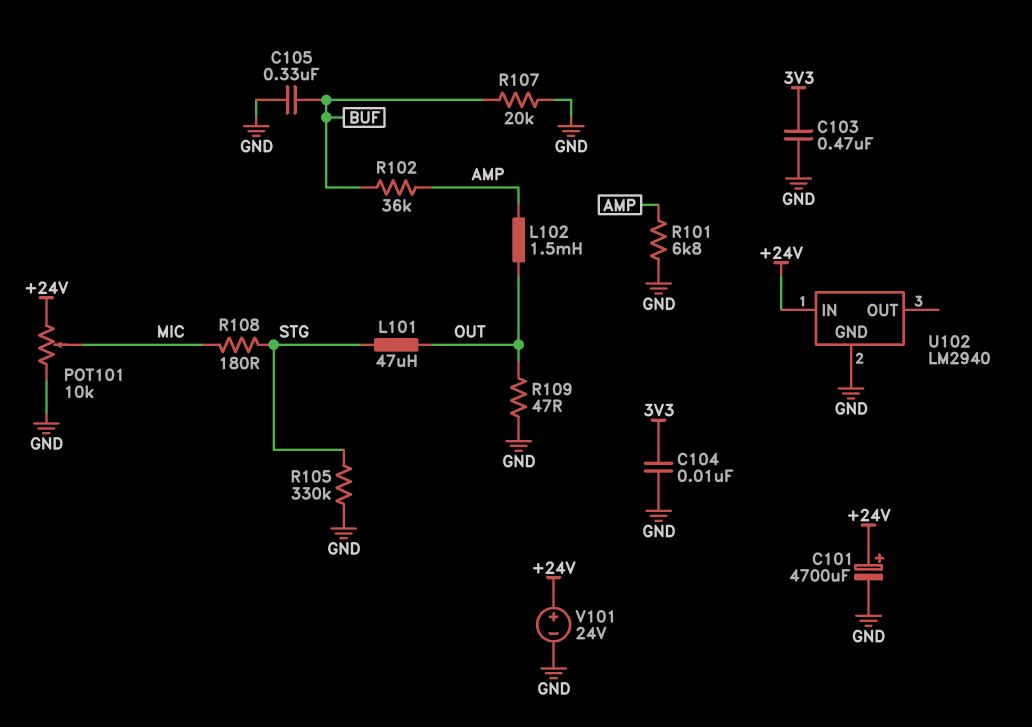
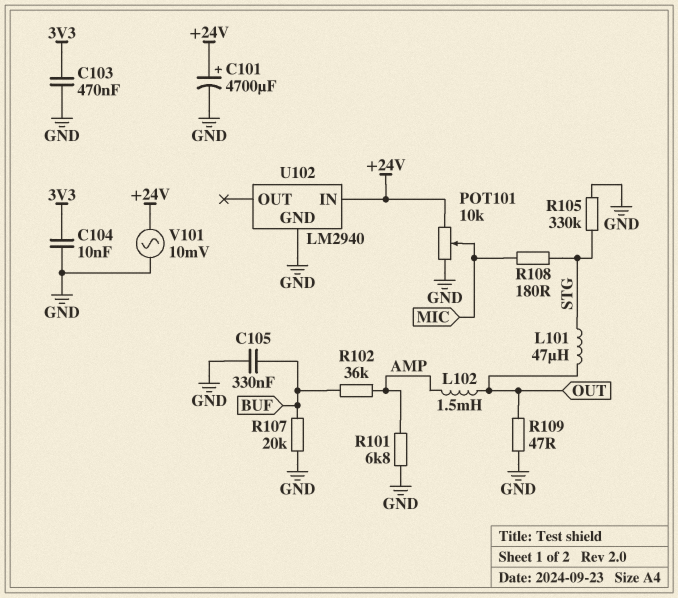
V101: 24V (plus +24V, minus GND) -> AC 10mV (+24V, GND)

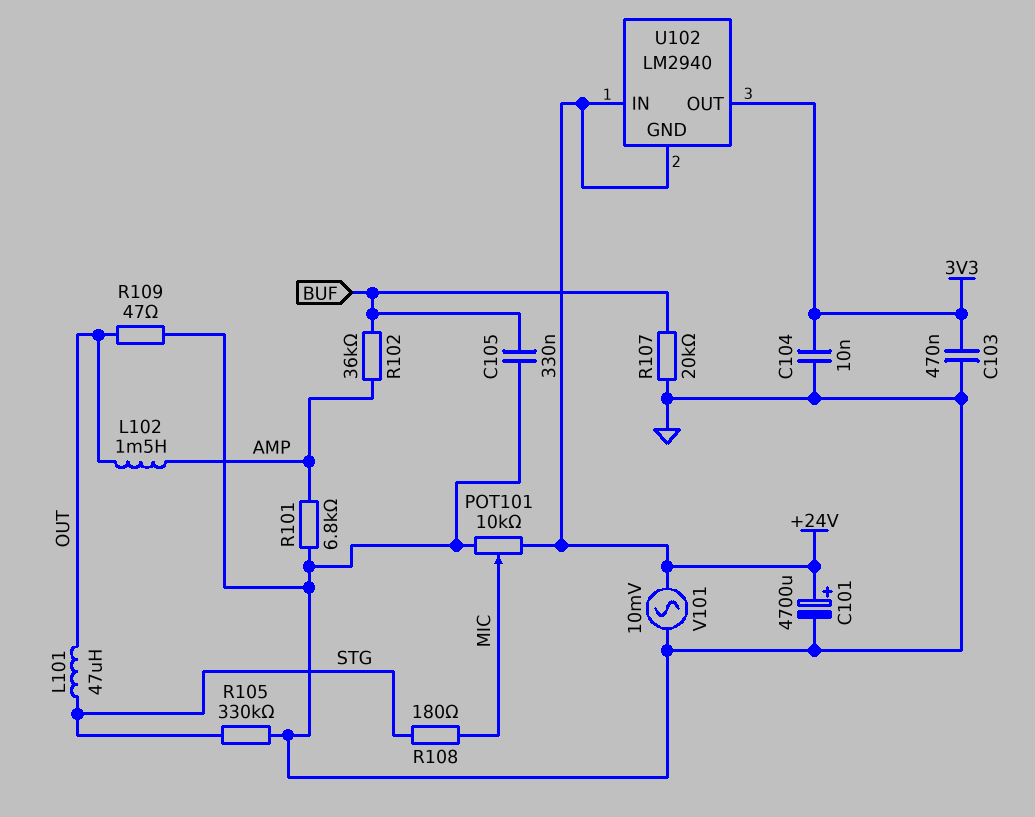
U102 pin GND: GND -> +24V
U102 pin OUT: none -> 3V3

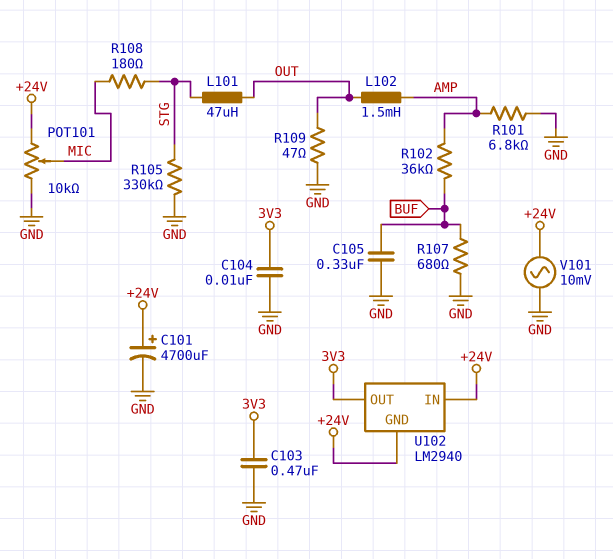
R107: 20k (BUF, GND) -> 680 (BUF, GND)

